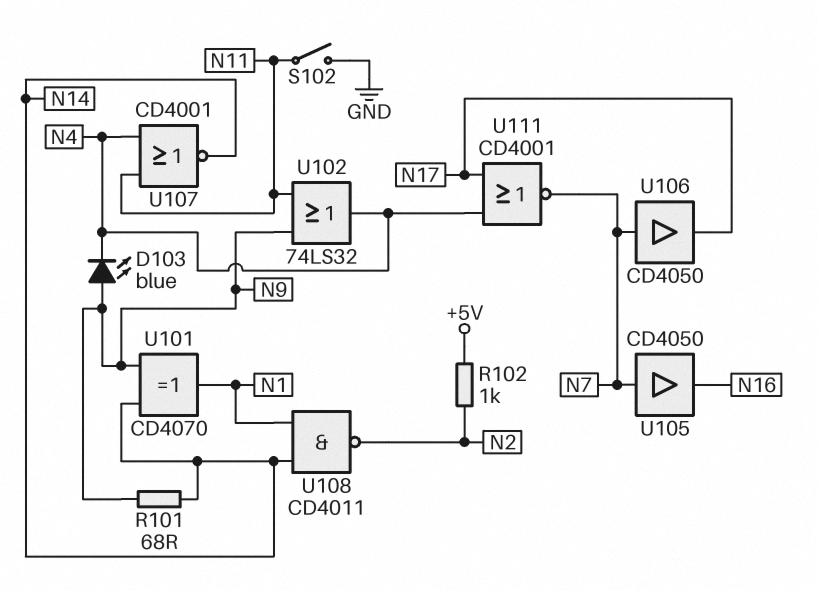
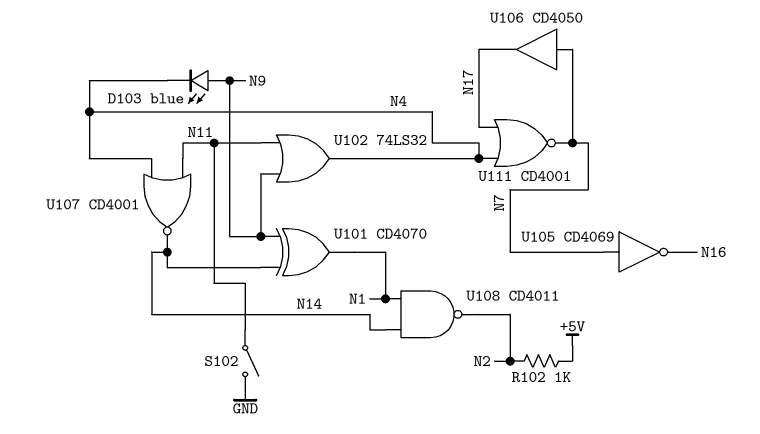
R101: 68 (N9, N14) -> none
U105: buffer CD4050 (in N7, out N16) -> NOT CD4069 (in N7, out N16)

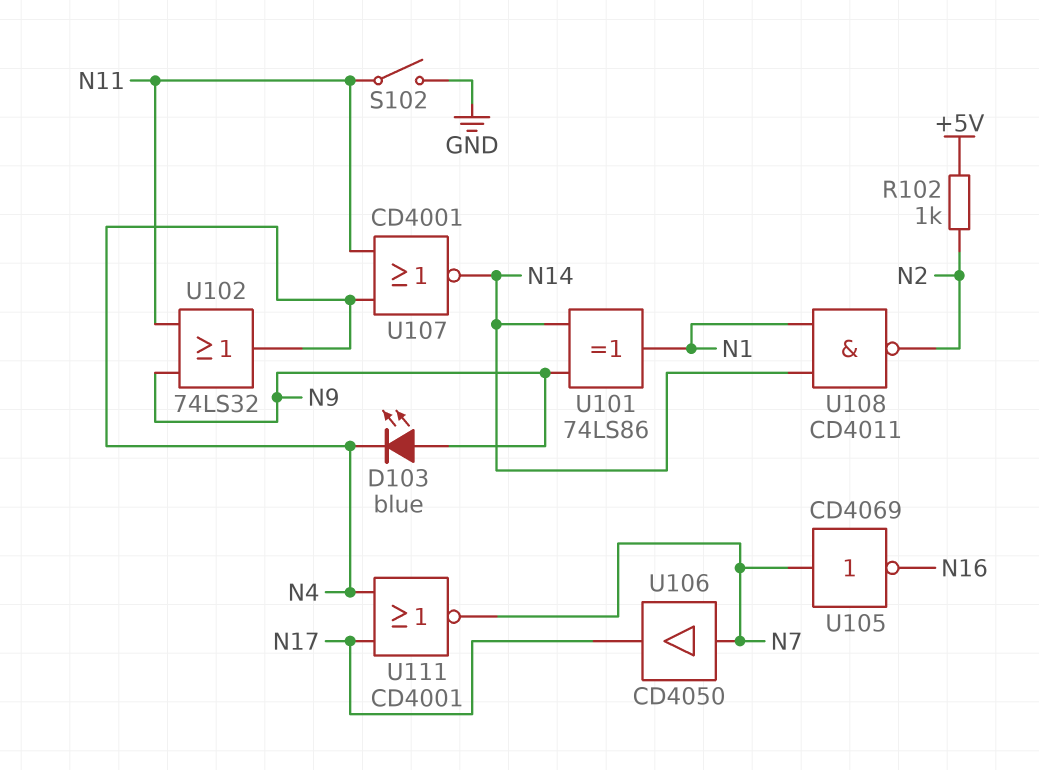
U101: XOR CD4070 (in N9, in N14, out N1) -> XOR 74LS86 (in N9, in N14, out N1)

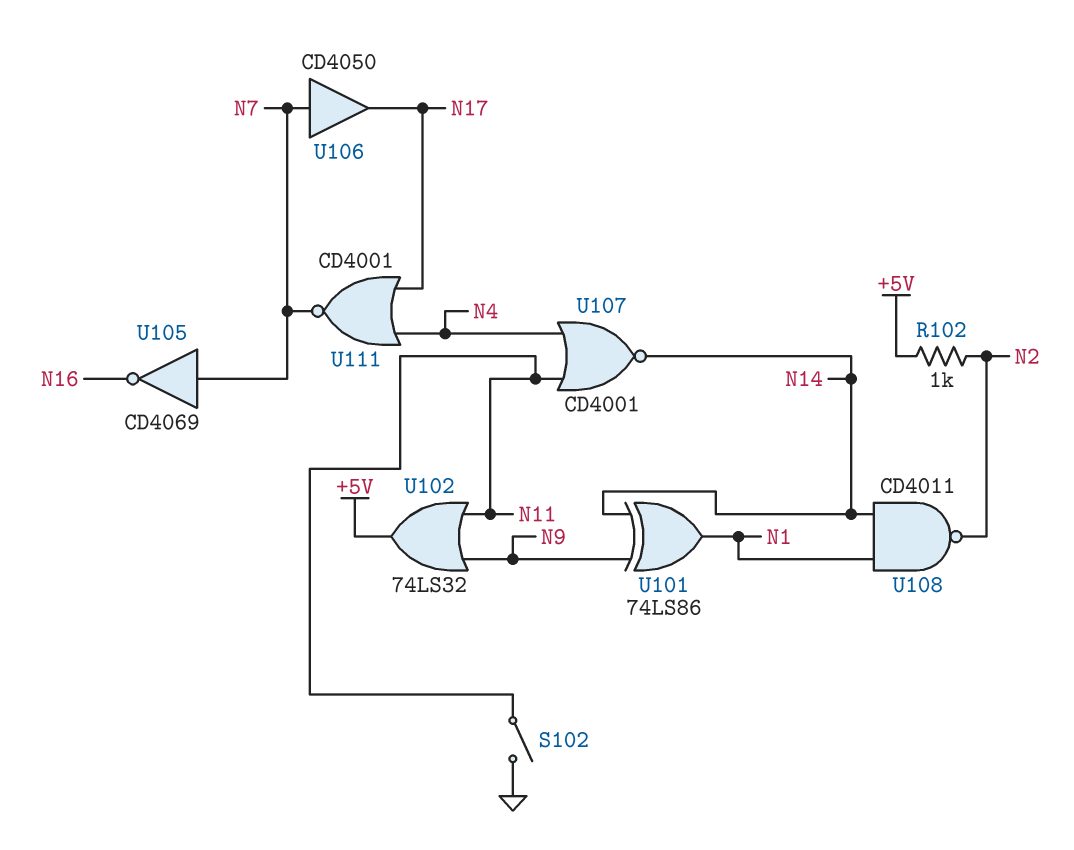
D103: LED blue (A N9, K N4) -> none
U102: OR 74LS32 (in N9, in N11, out N4) -> OR 74LS32 (in N9, in N11, out +5V)

